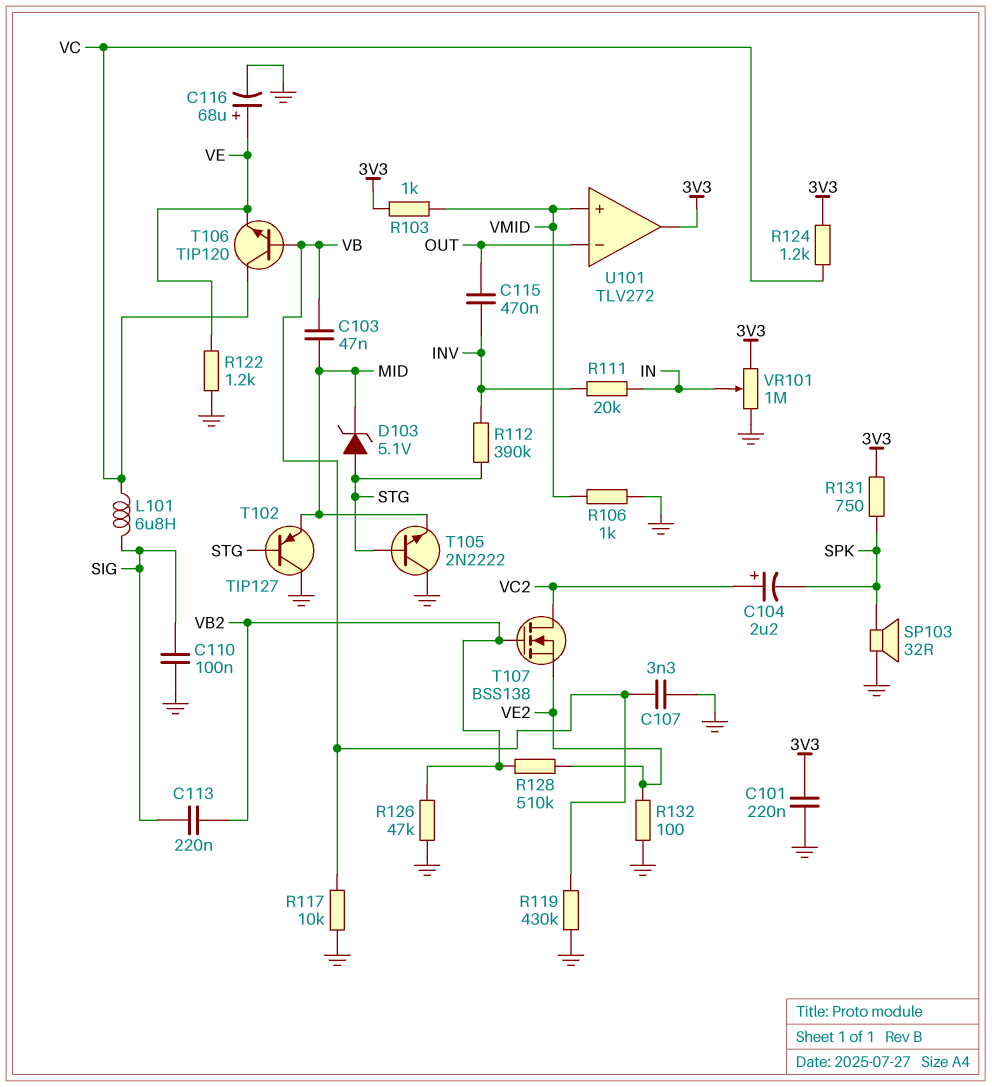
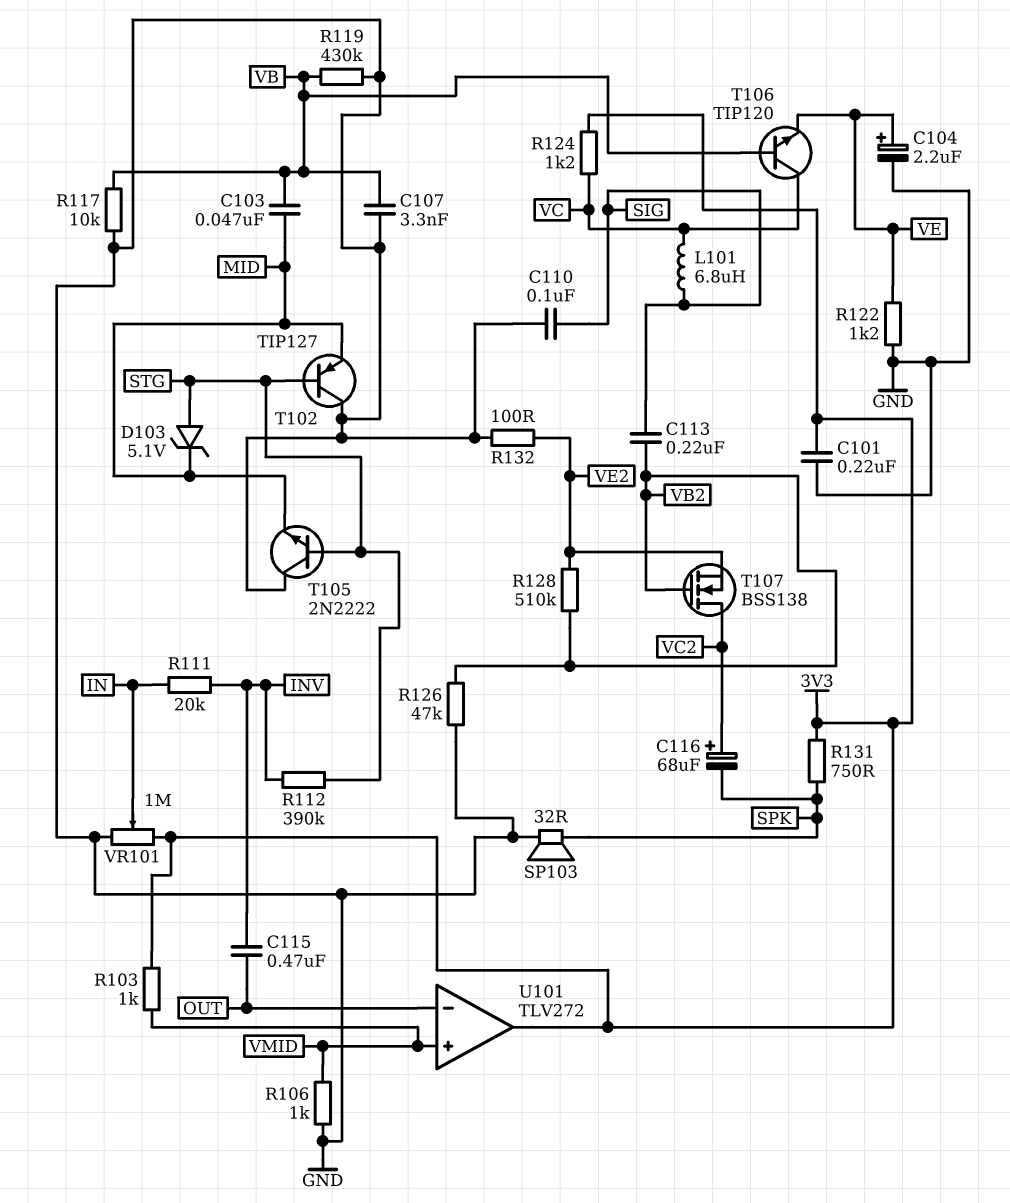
C104: 2.2uF (plus VC2, minus SPK) -> 2.2uF (plus VE, minus GND)
C116: 68uF (plus VE, minus GND) -> 68uF (plus VC2, minus SPK)

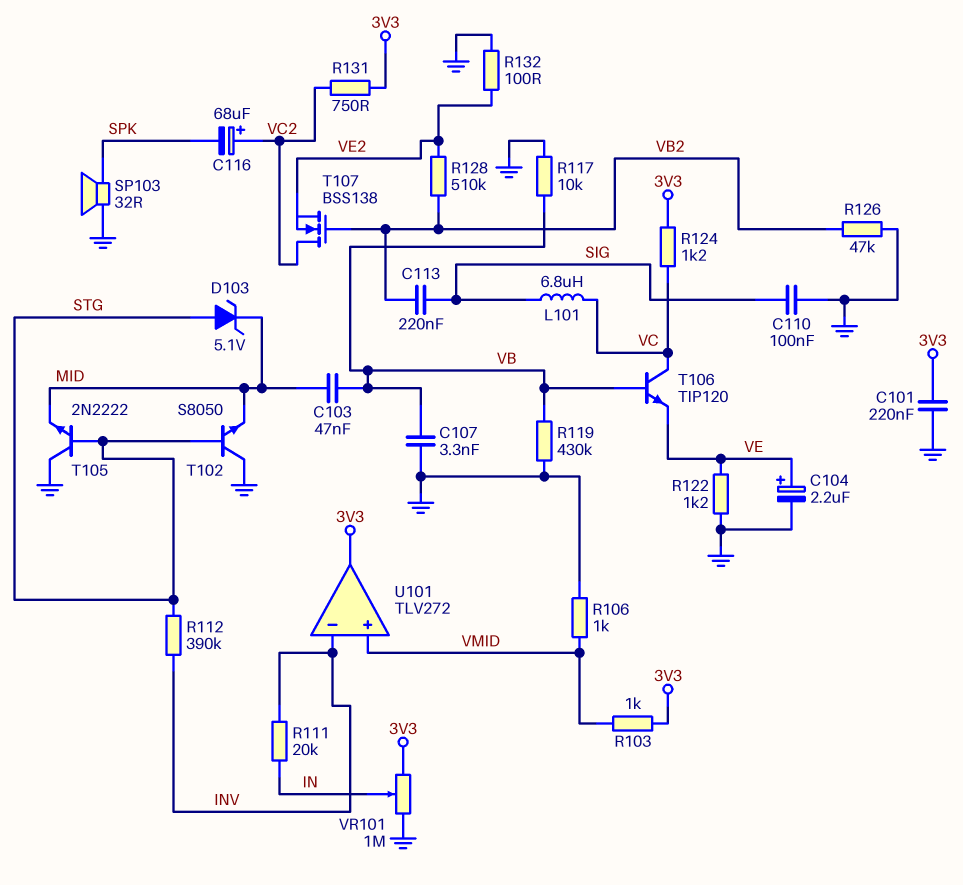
C115: 470nF (INV, OUT) -> none
R131: 750 (3V3, SPK) -> 750 (3V3, VC2)
T102: PNP TIP127 (B STG, C GND, E MID) -> NPN S8050 (B STG, C GND, E MID)
U101 pin in-: OUT -> INV

